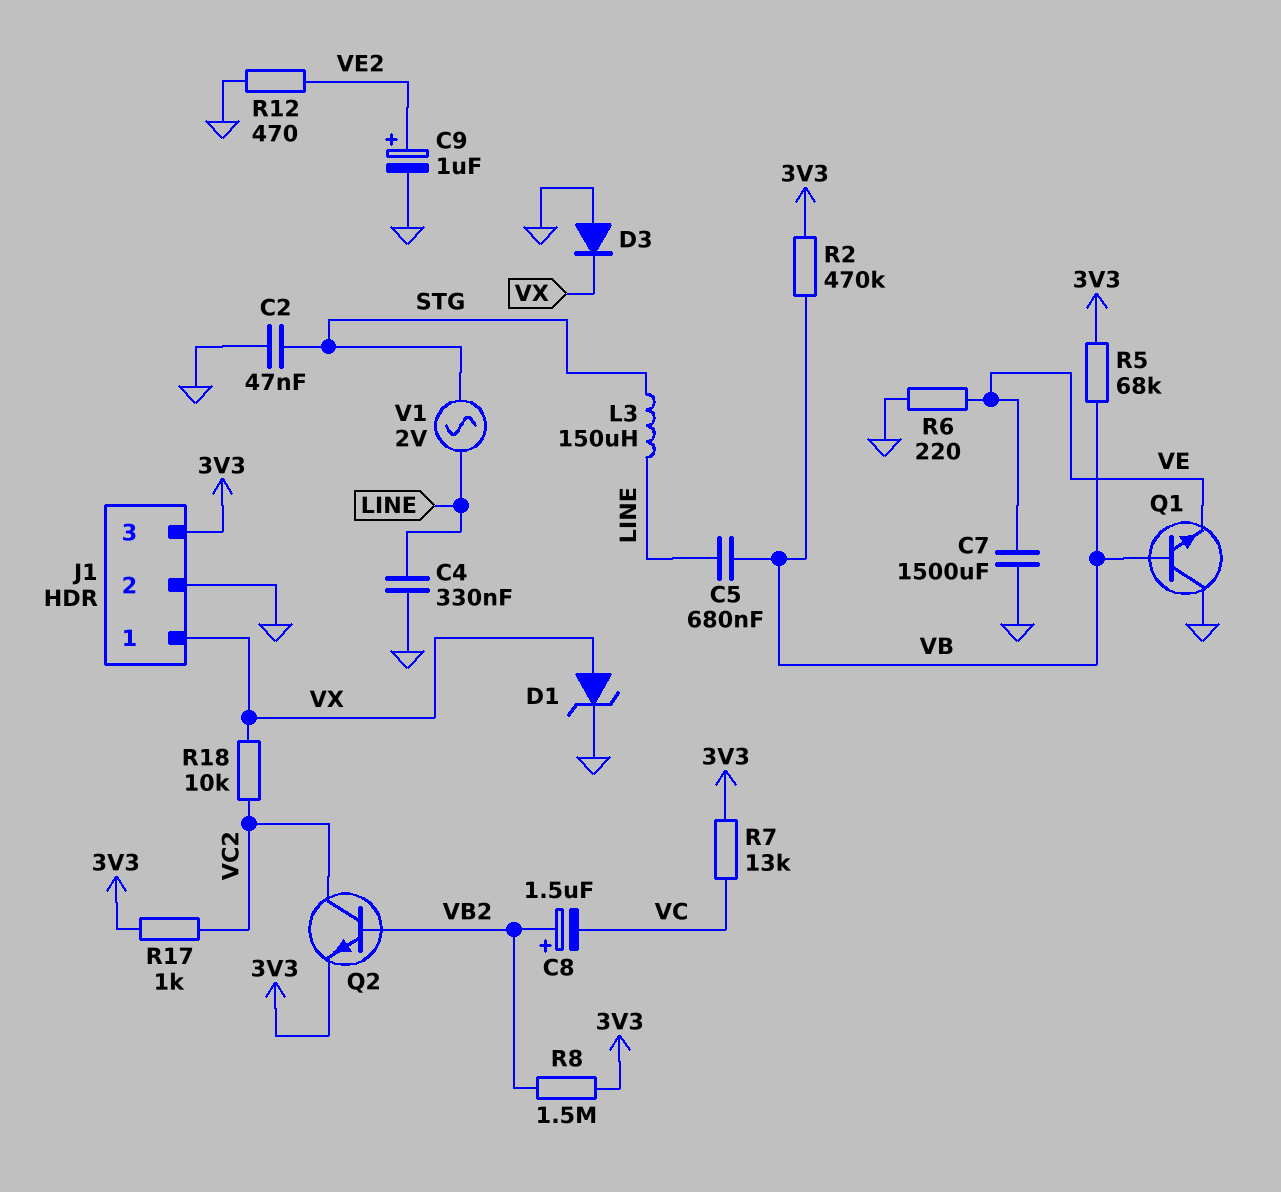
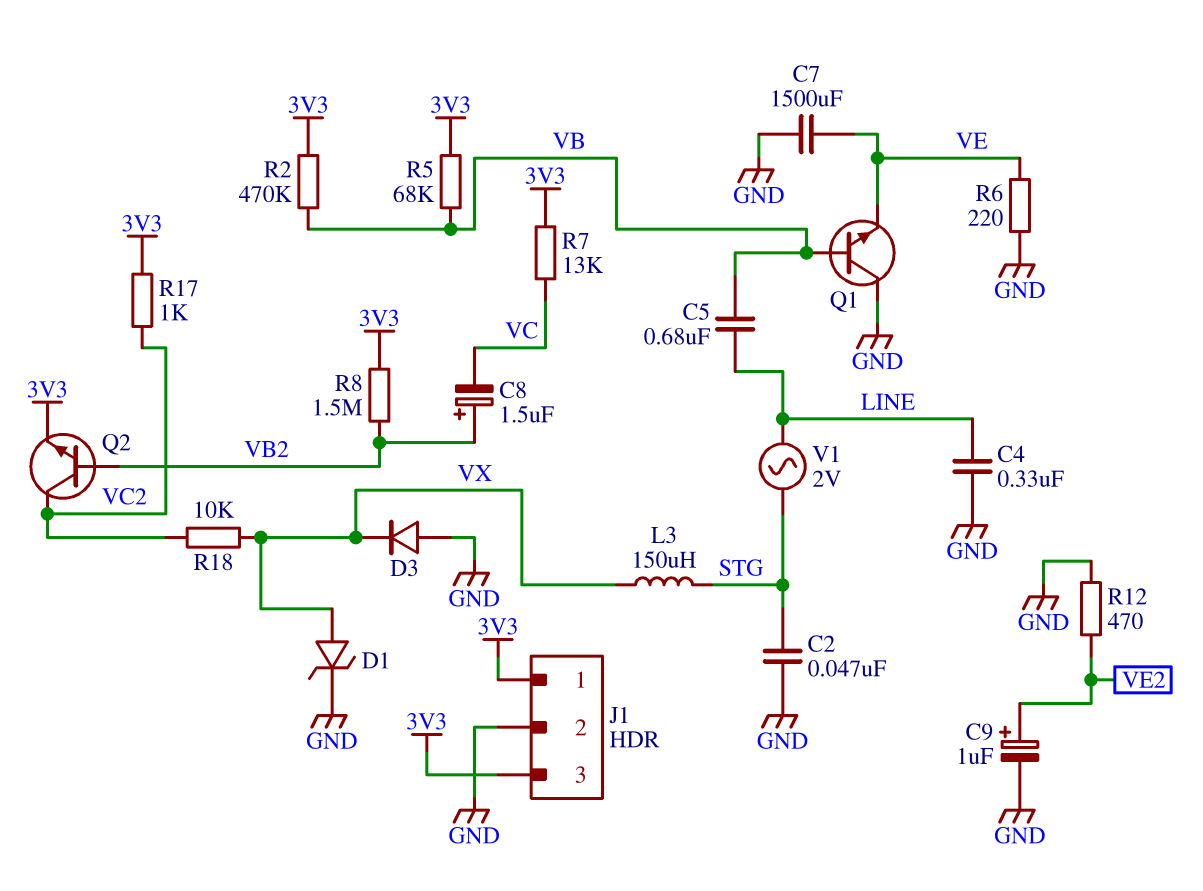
J1 pin 1: VX -> 3V3
L3: 150uH (LINE, STG) -> 150uH (STG, VX)

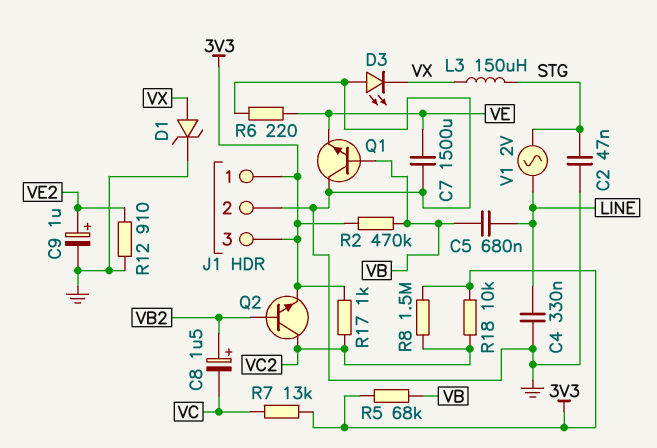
D3: diode (A GND, K VX) -> LED (A GND, K VX)
R8: 1.5M (3V3, VB2) -> 1.5M (3V3, VC2)
R12: 470 (GND, VE2) -> 910 (GND, VE2)
R18: 10k (VC2, VX) -> 10k (3V3, VC2)

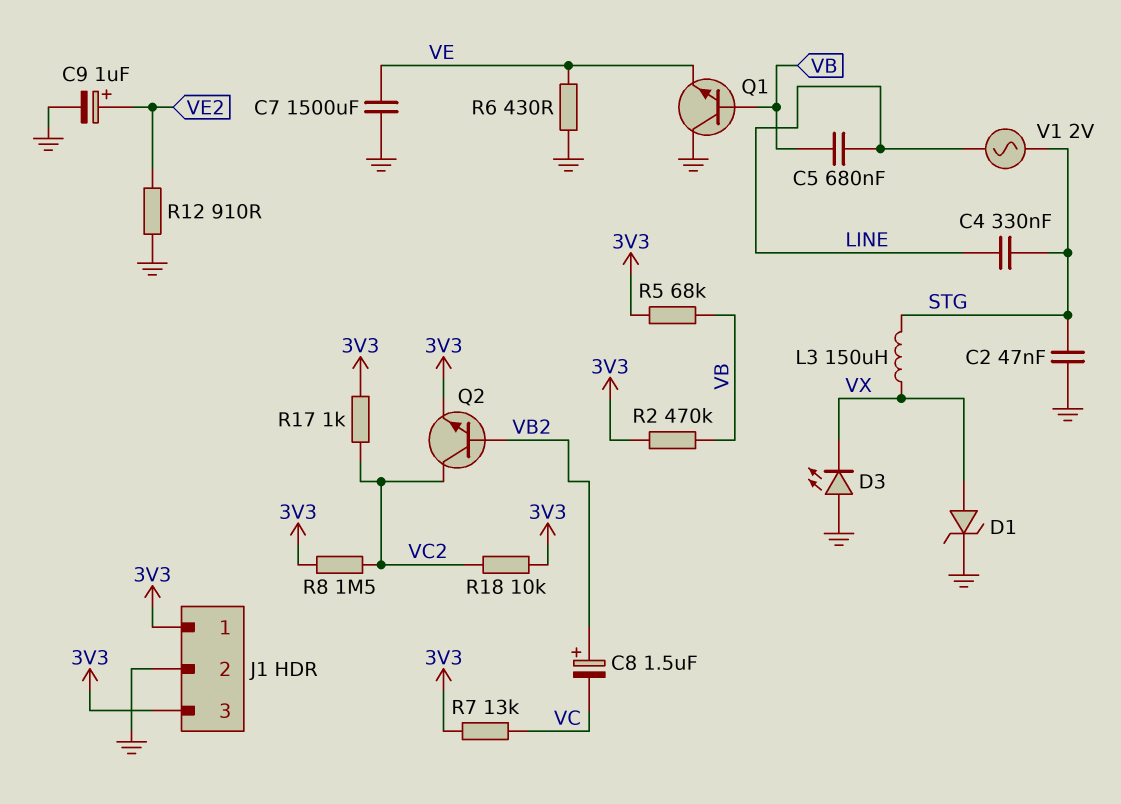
C4: 330nF (GND, LINE) -> 330nF (LINE, STG)
R6: 220 (GND, VE) -> 430 (GND, VE)

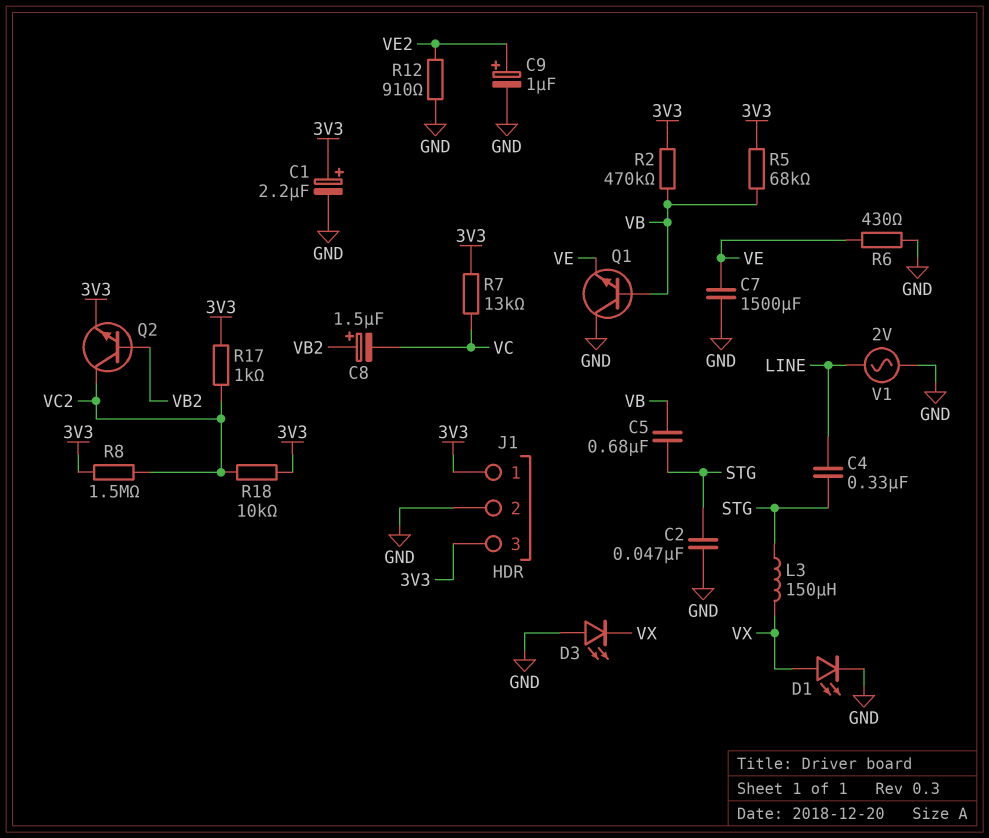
C1: none -> 2.2uF (plus 3V3, minus GND)
C5: 680nF (LINE, VB) -> 680nF (STG, VB)
D1: zener (A VX, K GND) -> LED (A VX, K GND)
V1: AC 2V (LINE, STG) -> AC 2V (GND, LINE)

